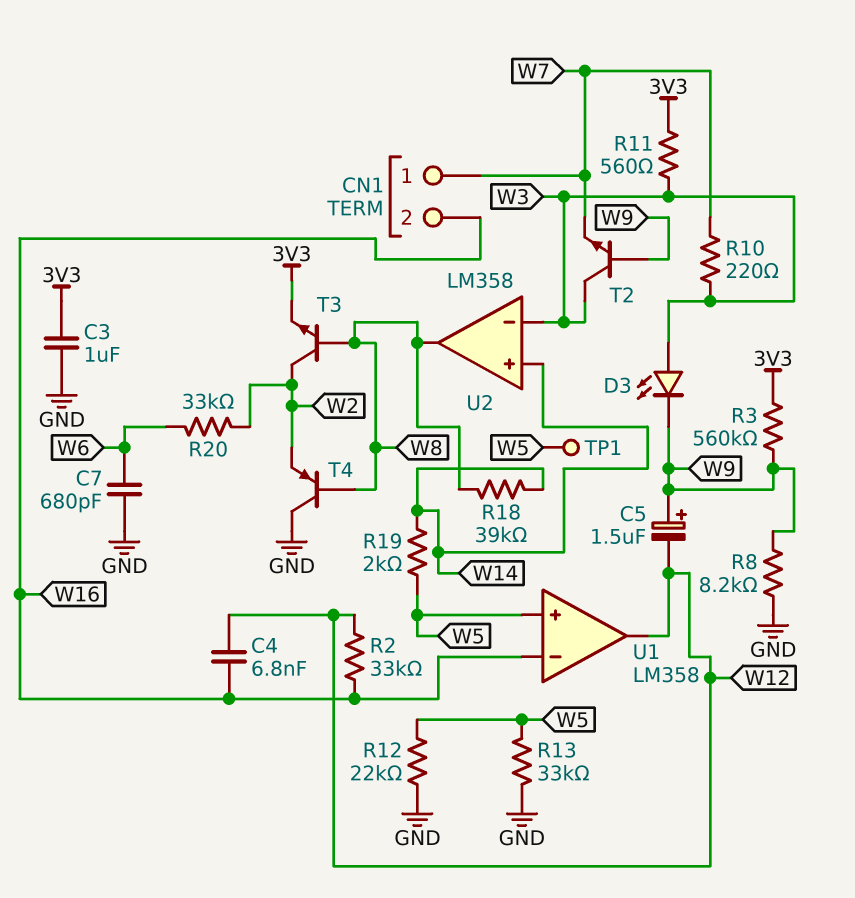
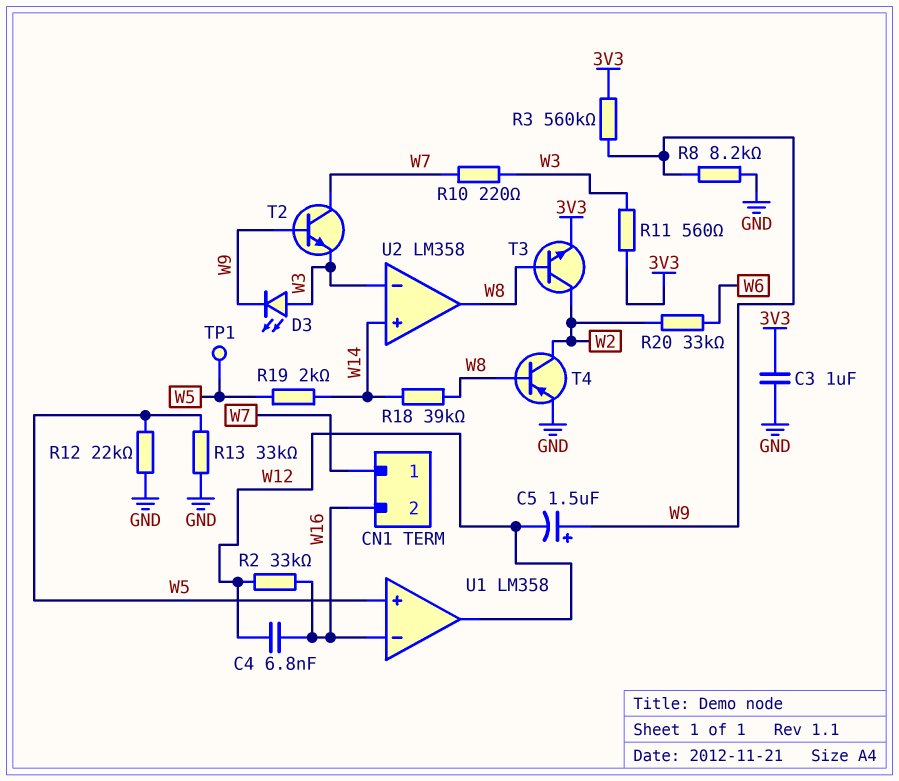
C7: 680pF (GND, W6) -> none
T2: NPN (B W9, C W3, E W7) -> NPN (B W9, C W7, E W3)
T4: PNP (B W8, C GND, E W2) -> PNP (B W8, C W2, E GND)

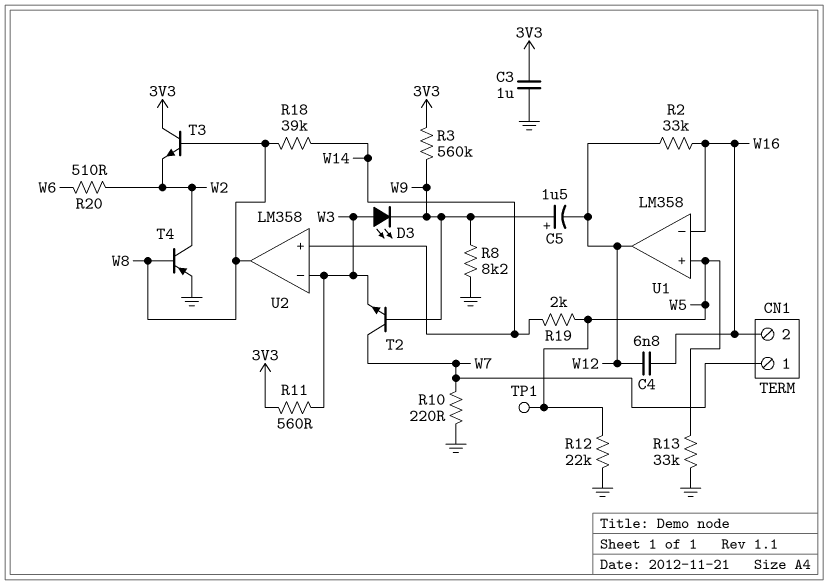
R10: 220 (W3, W7) -> 220 (GND, W7)
R20: 33k (W2, W6) -> 510 (W2, W6)
T3: NPN (B W8, C W2, E 3V3) -> NPN (B W8, C 3V3, E W2)

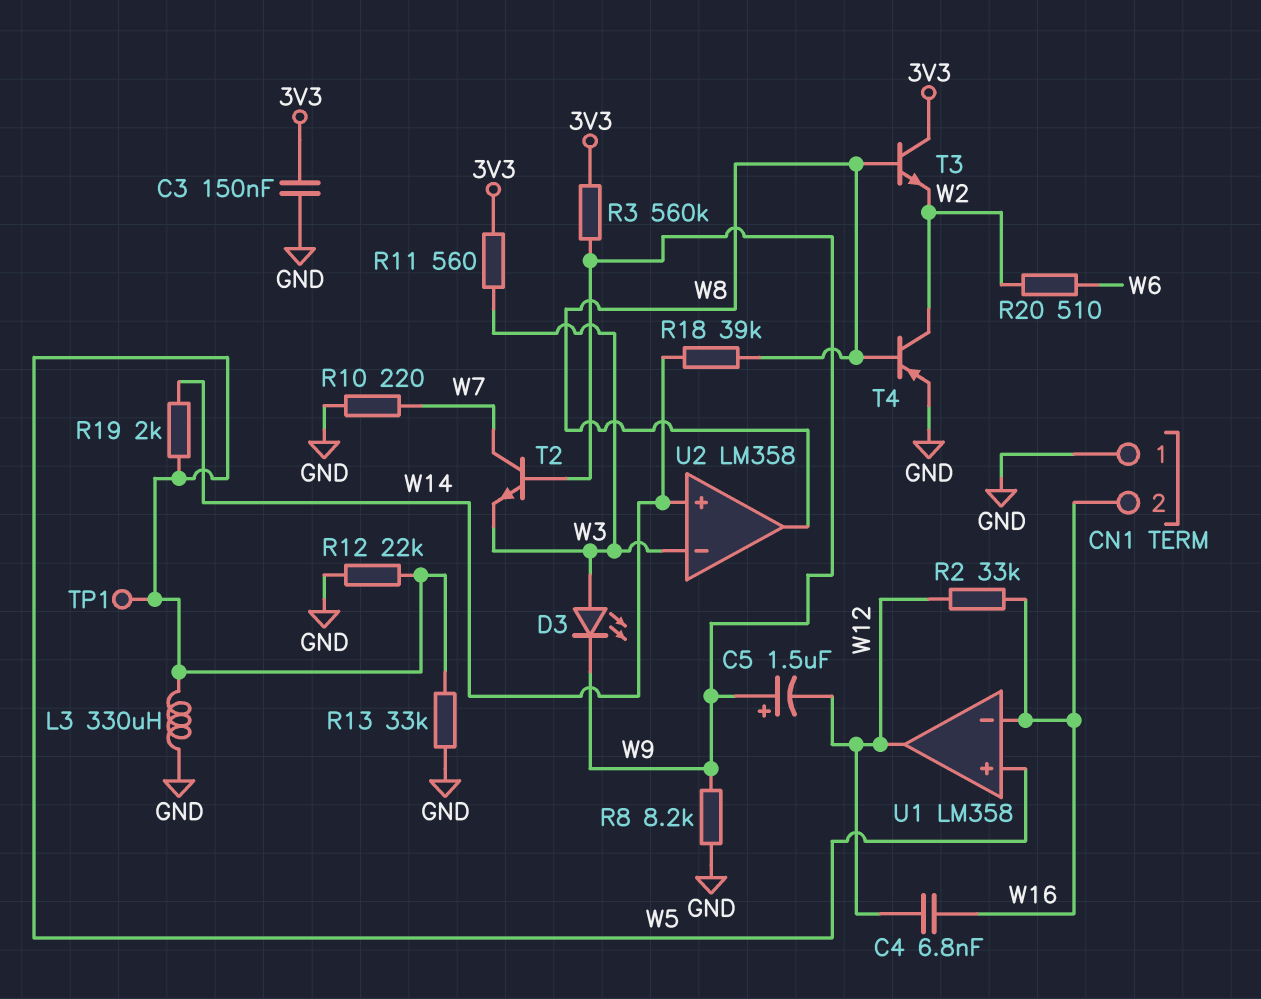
C3: 1uF (3V3, GND) -> 150nF (3V3, GND)
CN1 pin 1: W7 -> GND
L3: none -> 330uH (GND, W5)

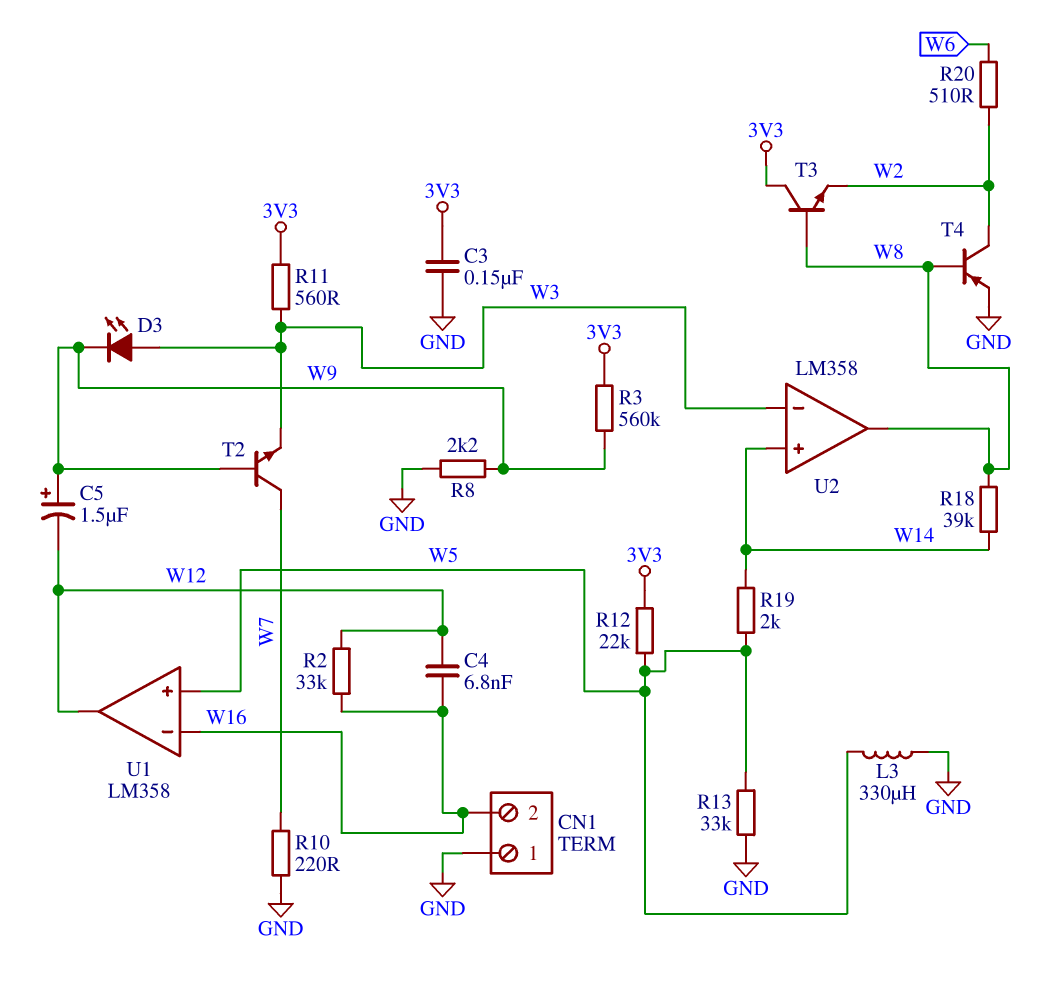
R8: 8.2k (GND, W9) -> 2.2k (GND, W9)
R12: 22k (GND, W5) -> 22k (3V3, W5)
TP1: test point (W5) -> none

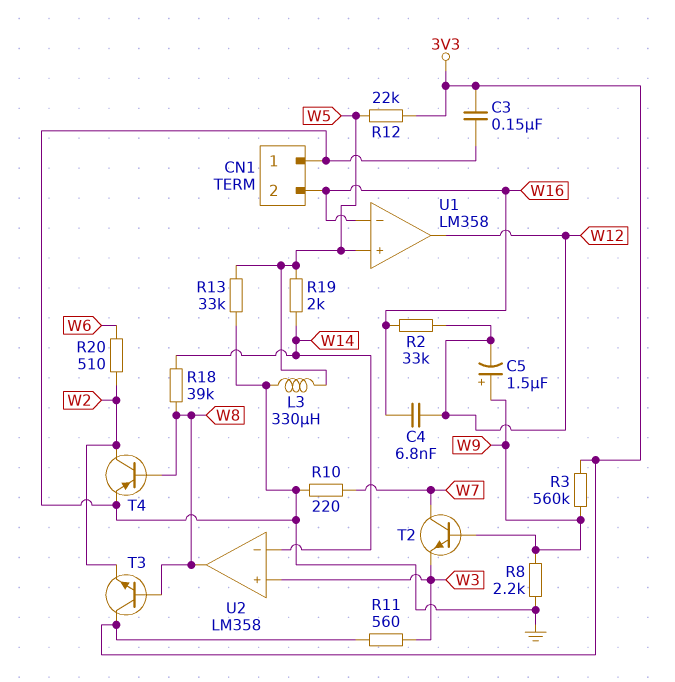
D3: LED (A W3, K W9) -> none
U2 pin in+: W14 -> W3
U2 pin in-: W3 -> W14

